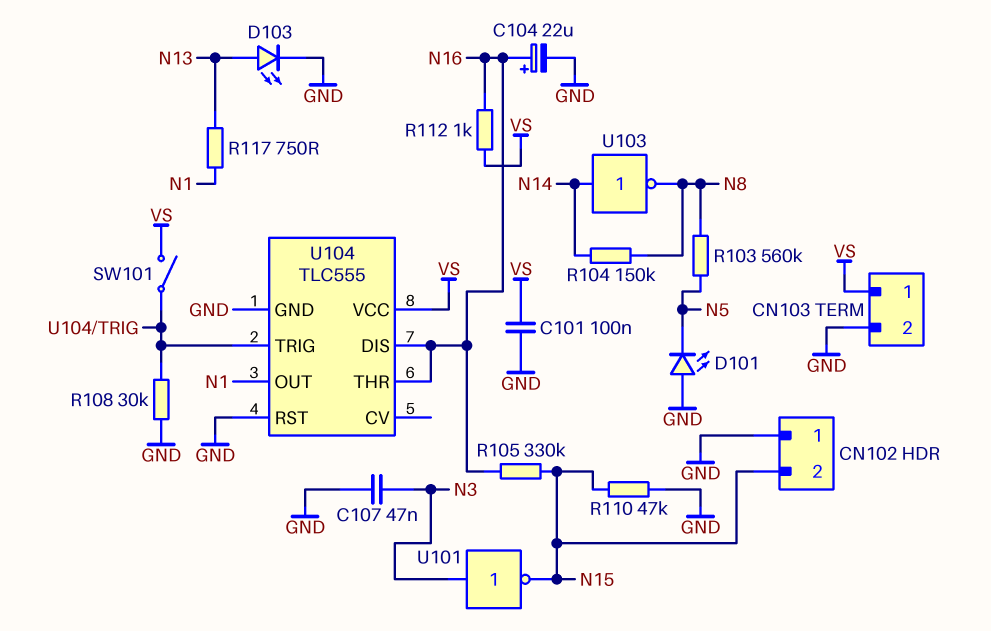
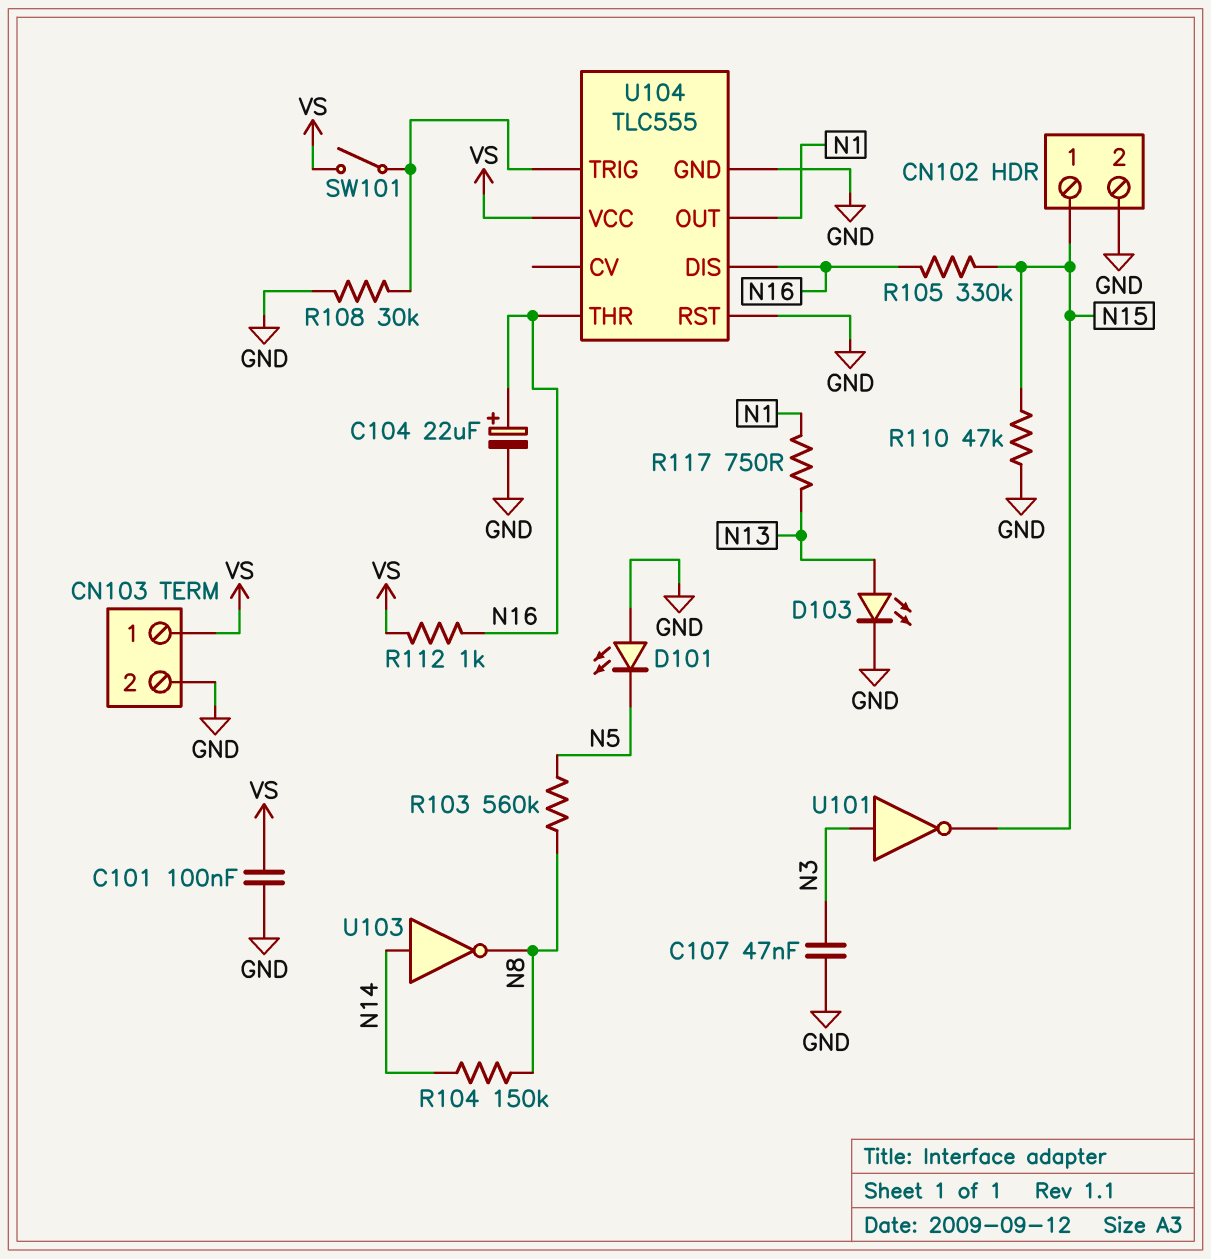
CN102 pin 1: GND -> N15
CN102 pin 2: N15 -> GND

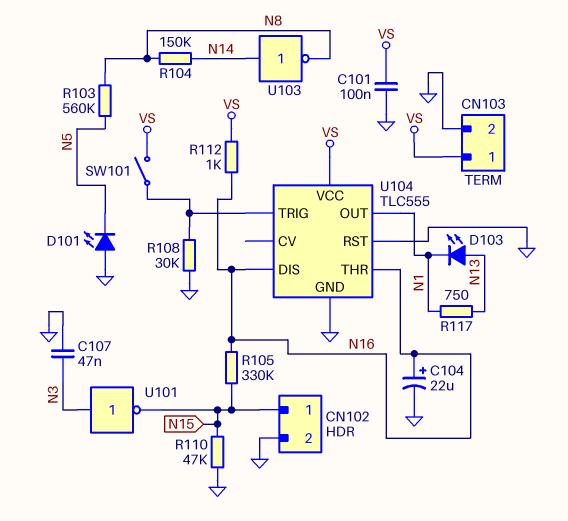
D103: LED (A N13, K GND) -> LED (A N13, K N1)

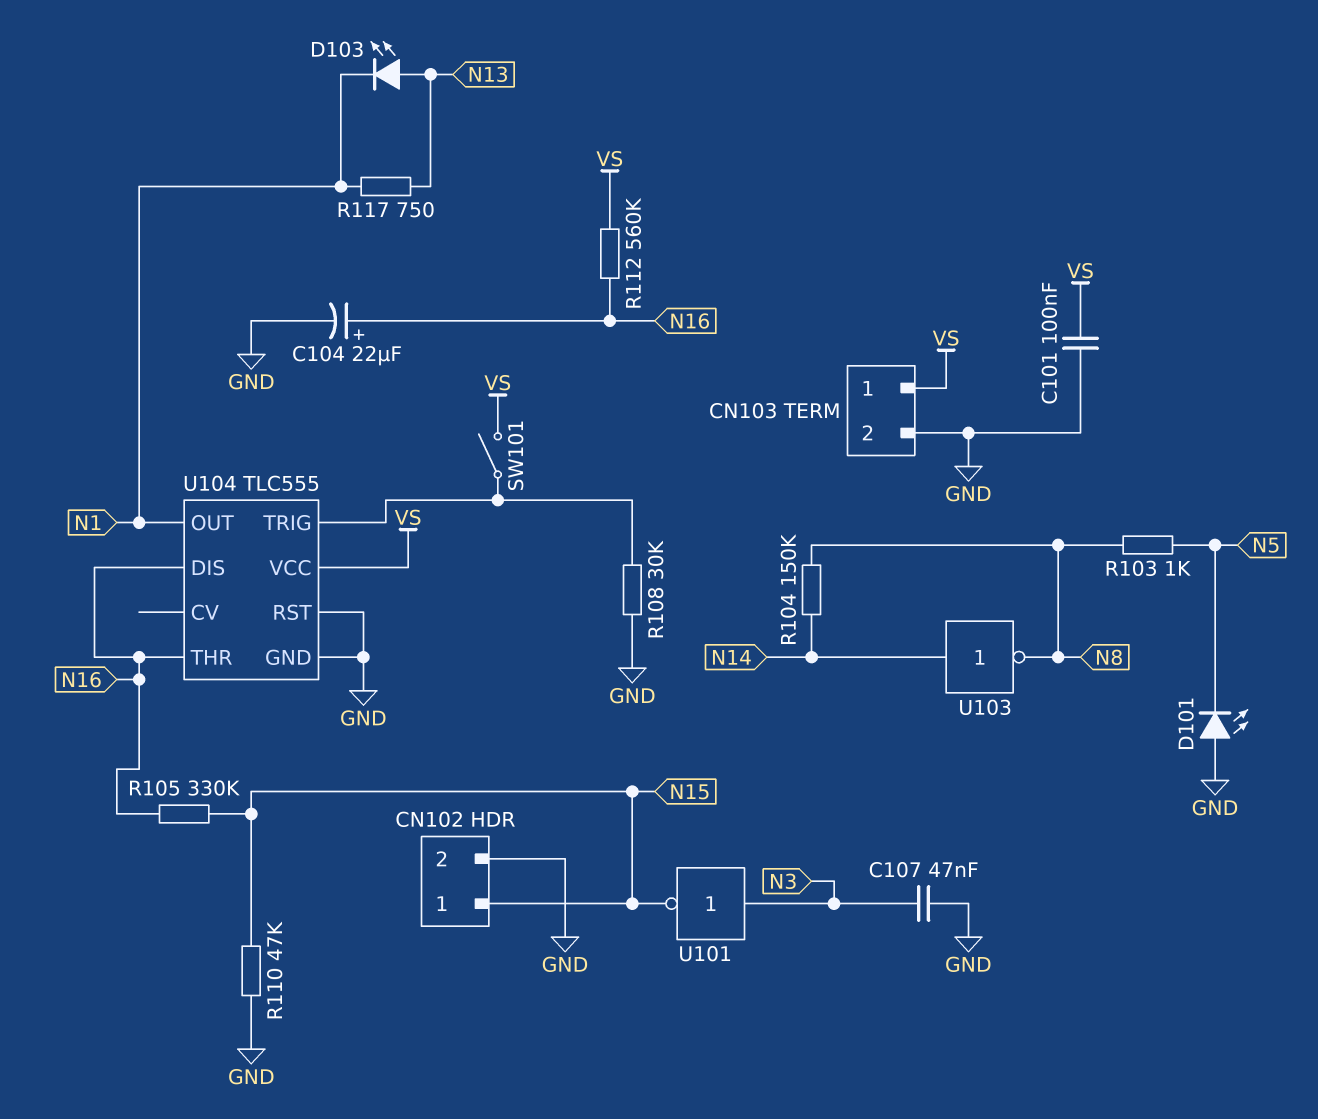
R103: 560k (N5, N8) -> 1k (N5, N8)
R112: 1k (N16, VS) -> 560k (N16, VS)

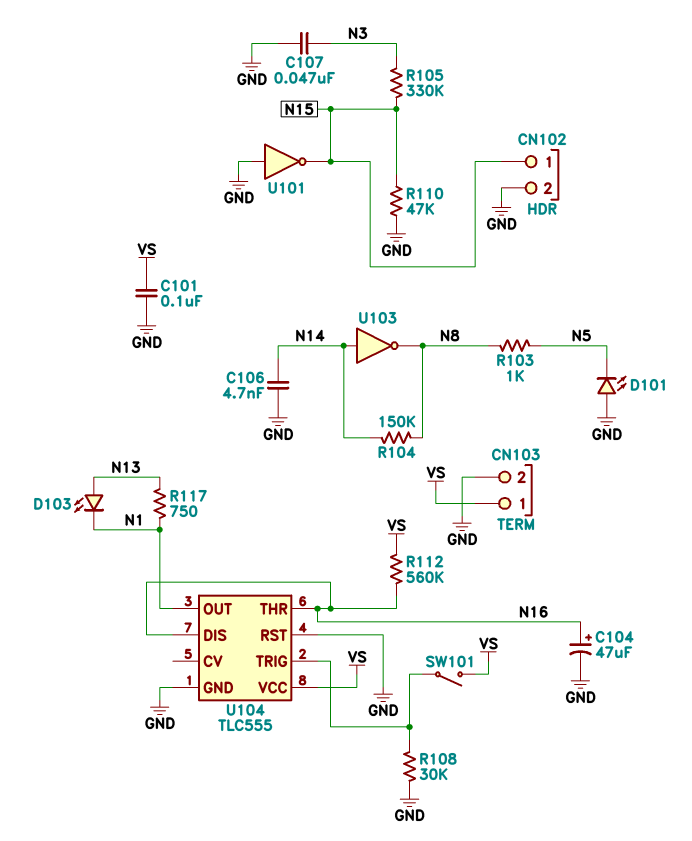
C104: 22uF (plus N16, minus GND) -> 47uF (plus N16, minus GND)
C106: none -> 4.7nF (GND, N14)
R105: 330k (N15, N16) -> 330k (N3, N15)
U101: NOT (in N3, out N15) -> NOT (in GND, out N15)

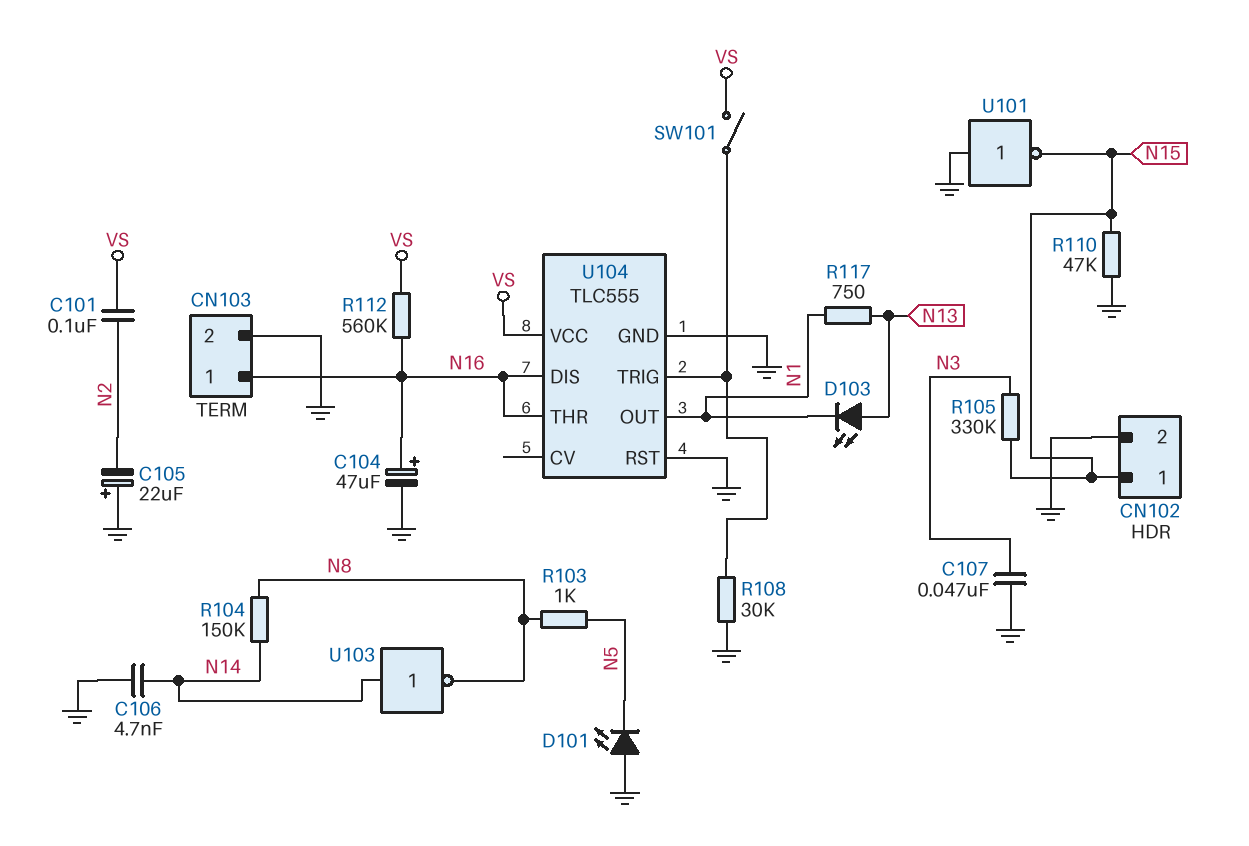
C101: 100nF (GND, VS) -> 100nF (N2, VS)
C105: none -> 22uF (plus GND, minus N2)
CN103 pin 1: VS -> N16

